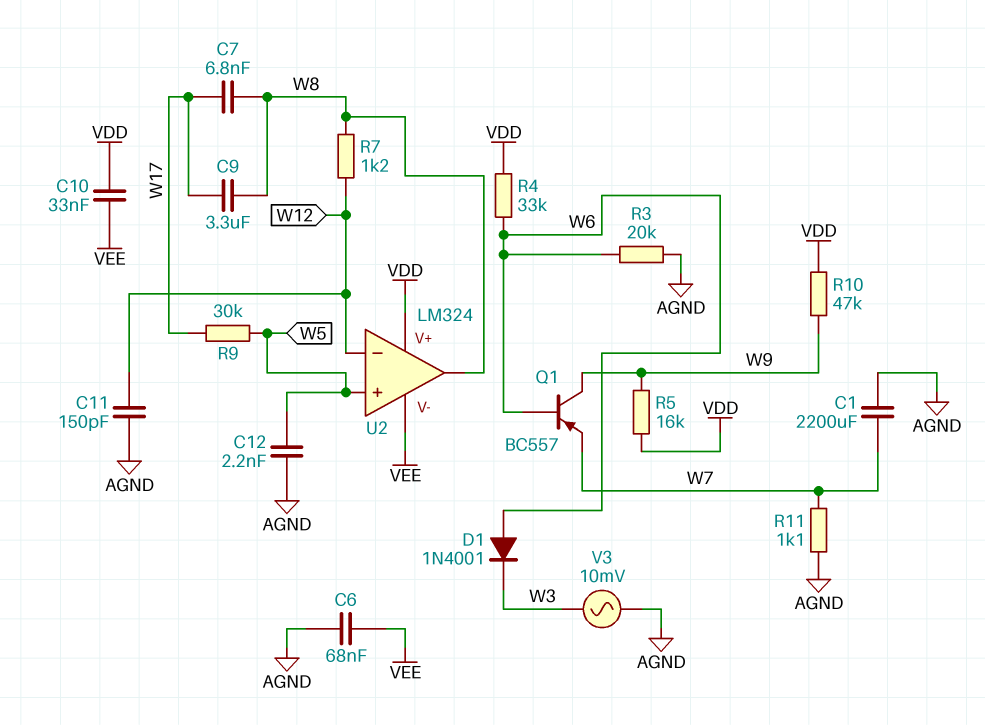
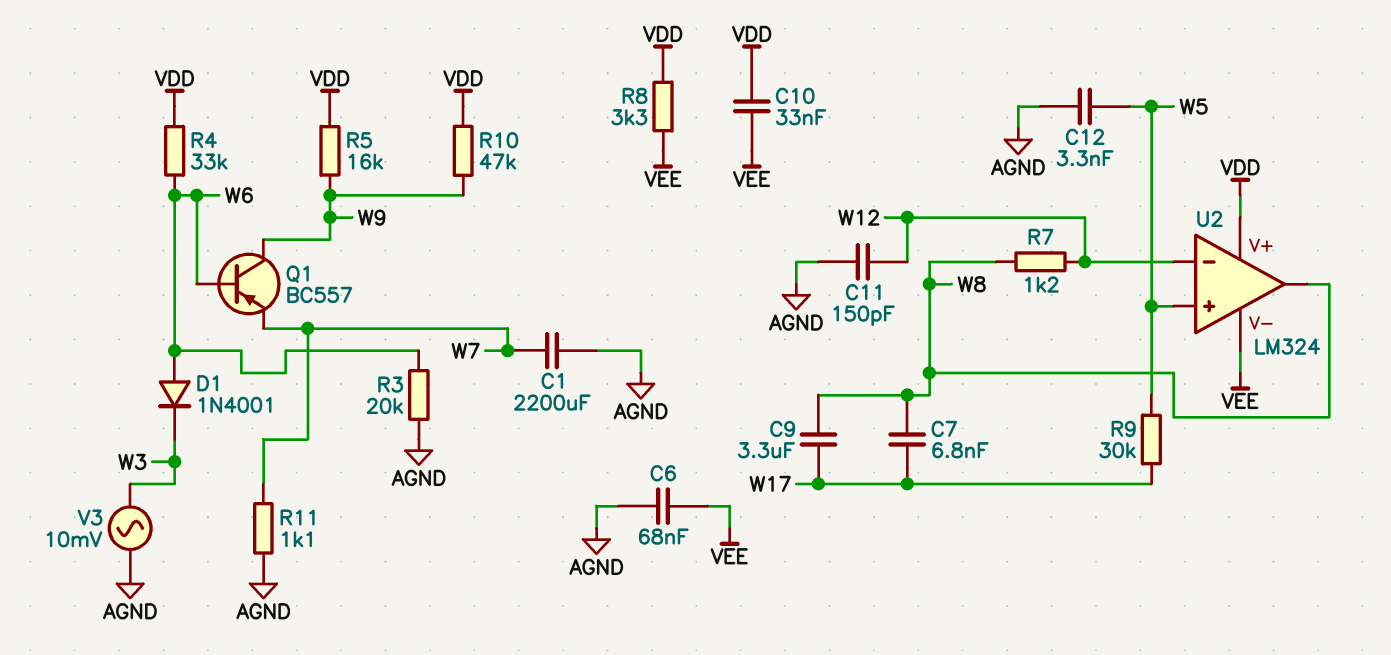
C12: 2.2nF (AGND, W5) -> 3.3nF (AGND, W5)
R8: none -> 3.3k (VDD, VEE)

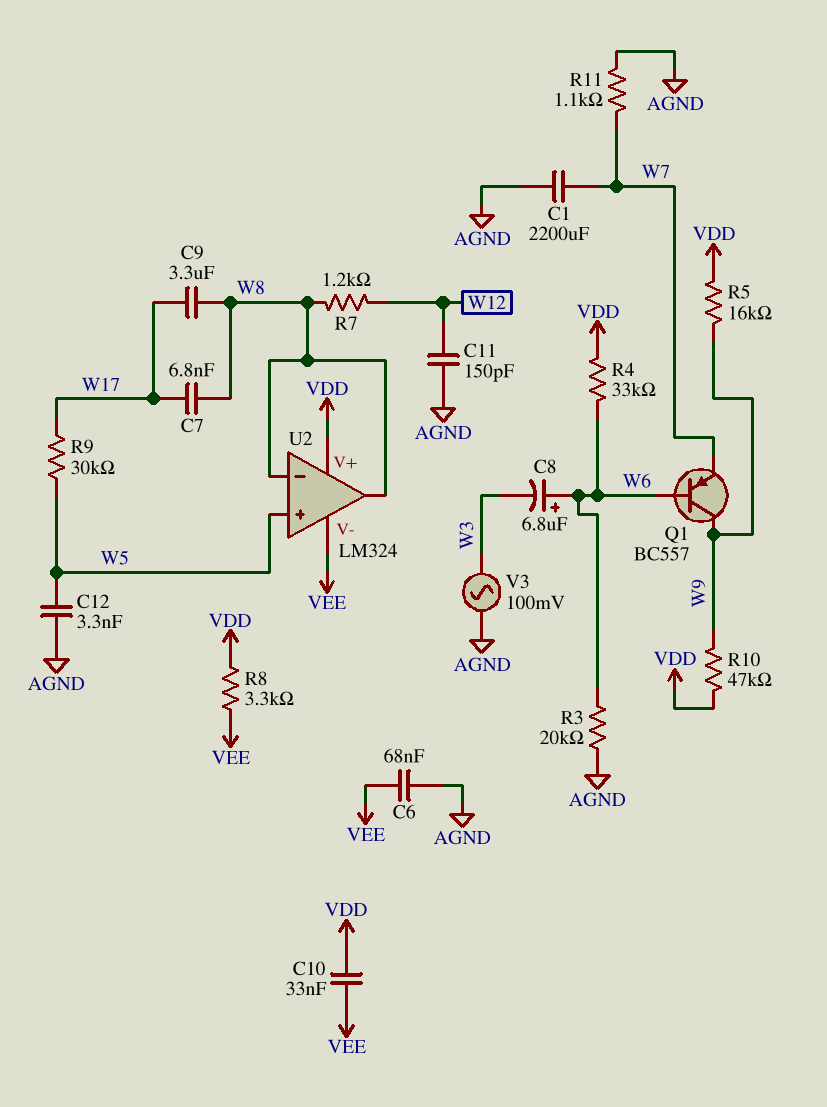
C8: none -> 6.8uF (plus W6, minus W3)
D1: diode 1N4001 (A W6, K W3) -> none
U2 pin in-: W12 -> W8
V3: AC 10mV (AGND, W3) -> AC 100mV (AGND, W3)

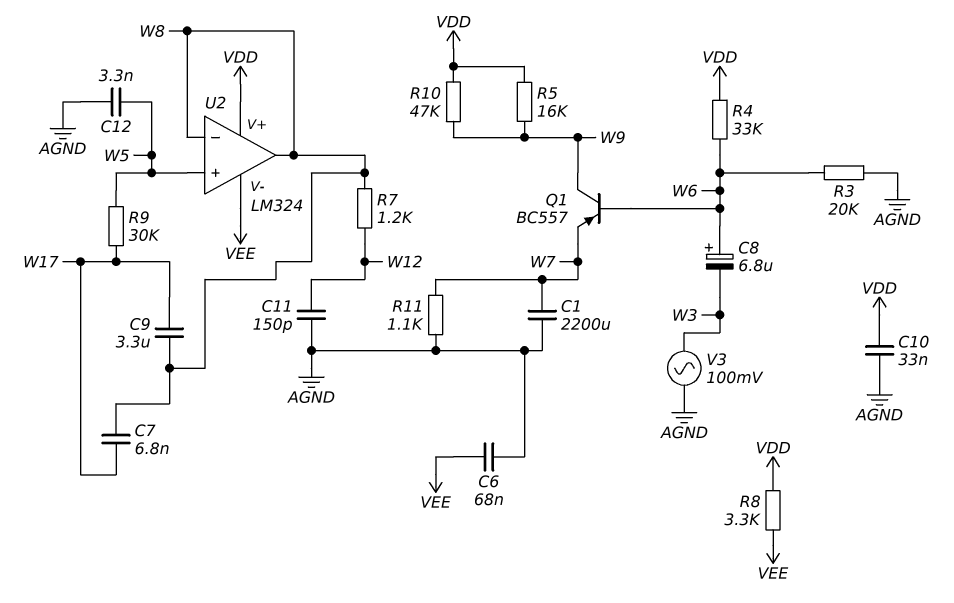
C10: 33nF (VDD, VEE) -> 33nF (AGND, VDD)

